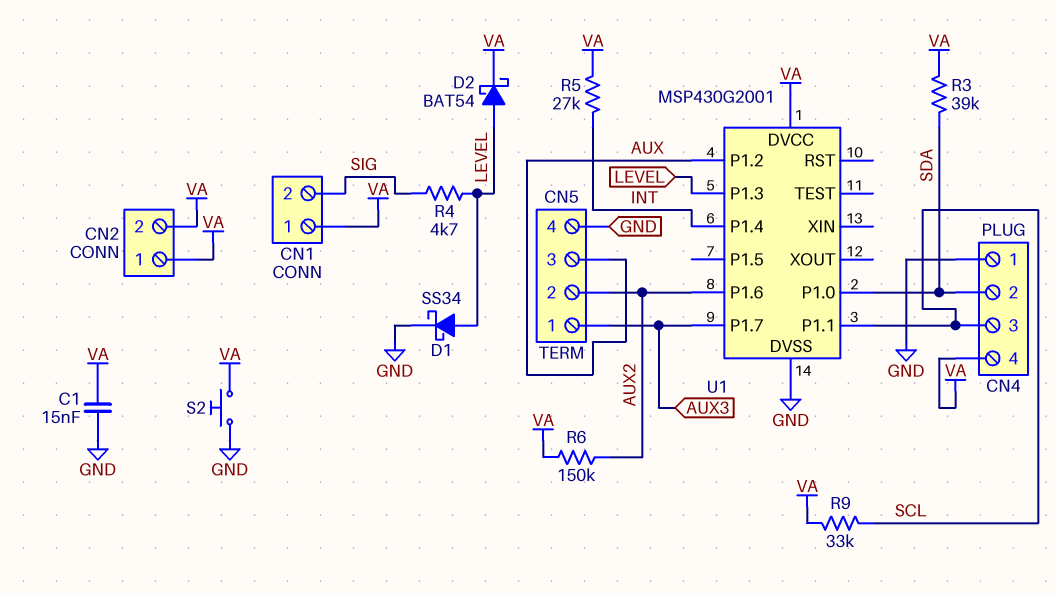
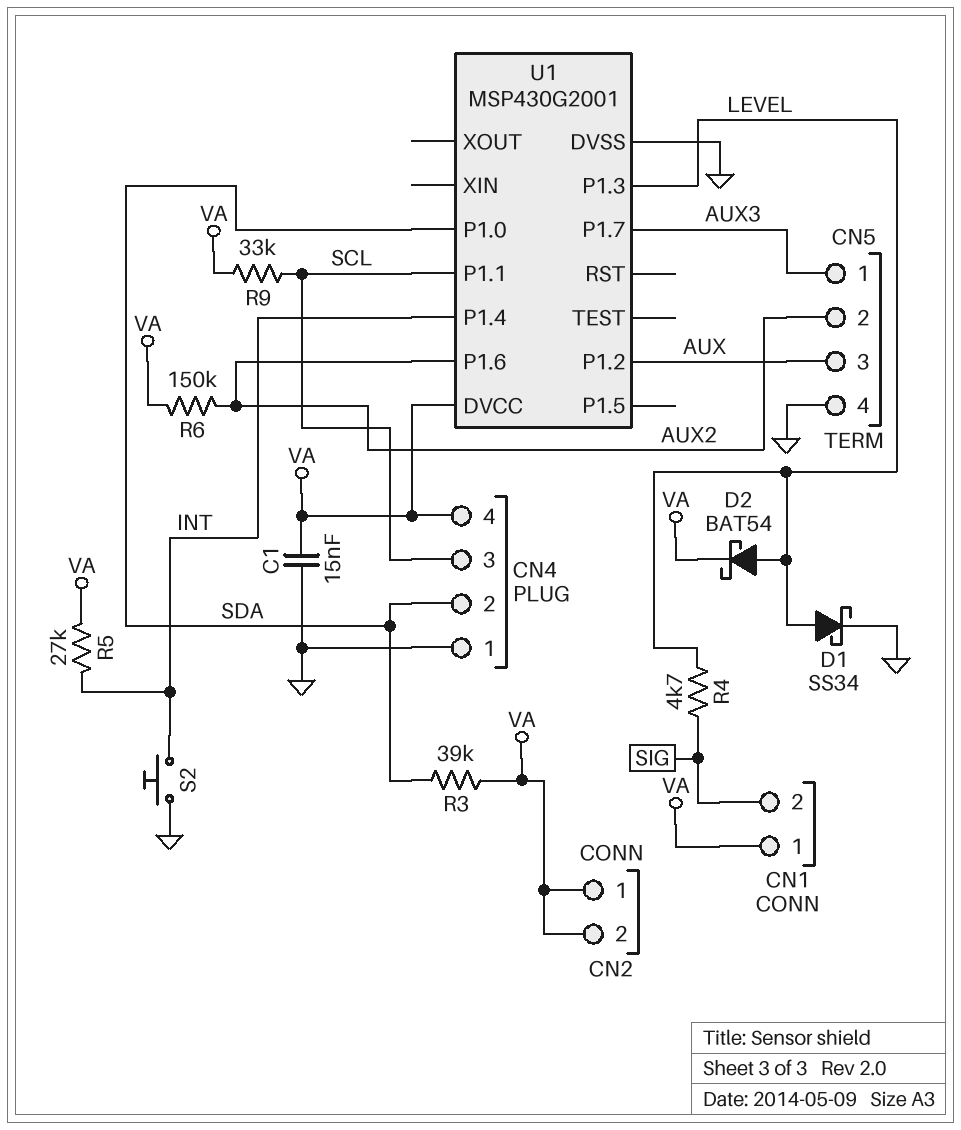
S2: button (GND, VA) -> button (GND, INT)

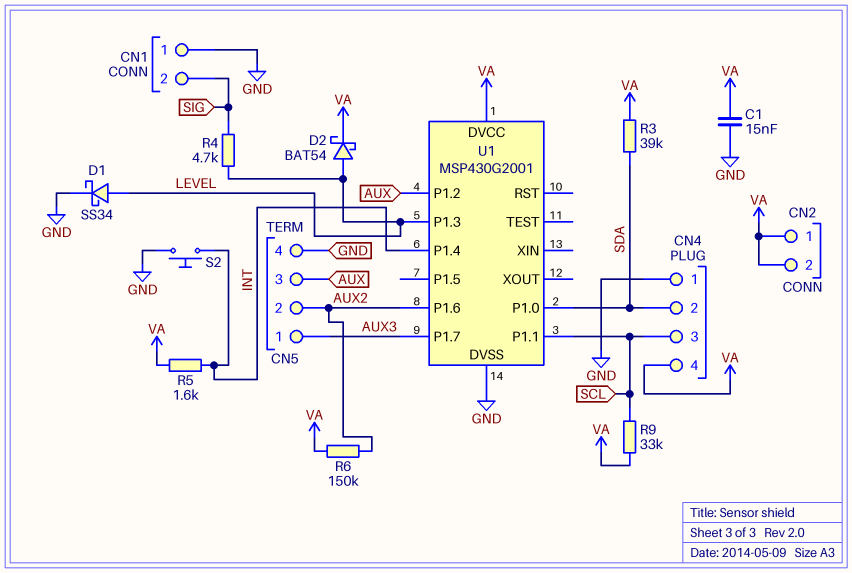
CN1 pin 1: VA -> GND
R5: 27k (INT, VA) -> 1.6k (INT, VA)

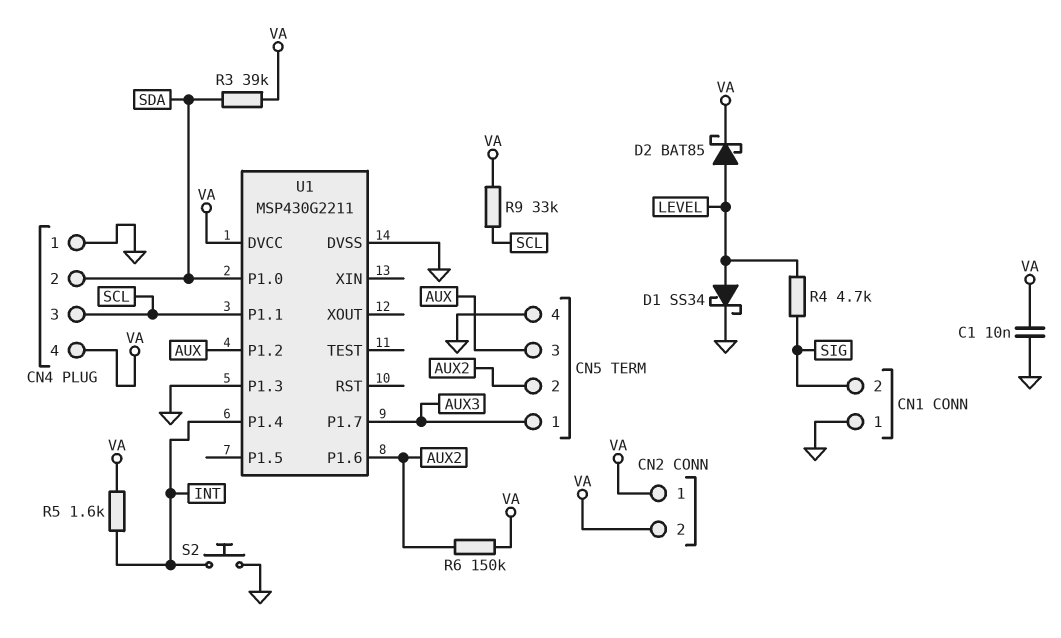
C1: 15nF (GND, VA) -> 10nF (GND, VA)
D2: schottky BAT54 (A LEVEL, K VA) -> schottky BAT85 (A LEVEL, K VA)
U1: MSP430G2001 -> MSP430G2211
U1 pin P1.3: LEVEL -> GND

